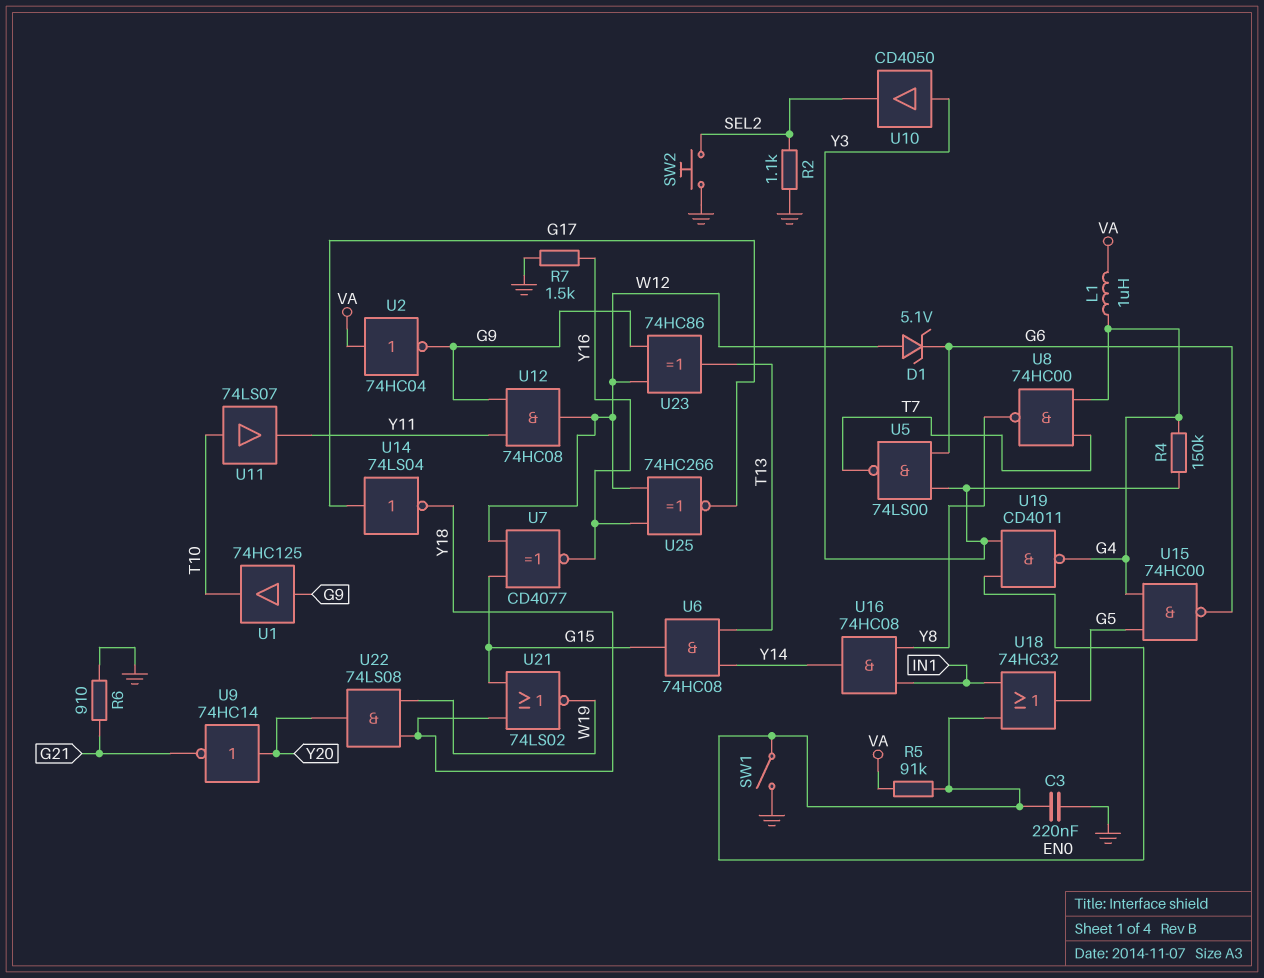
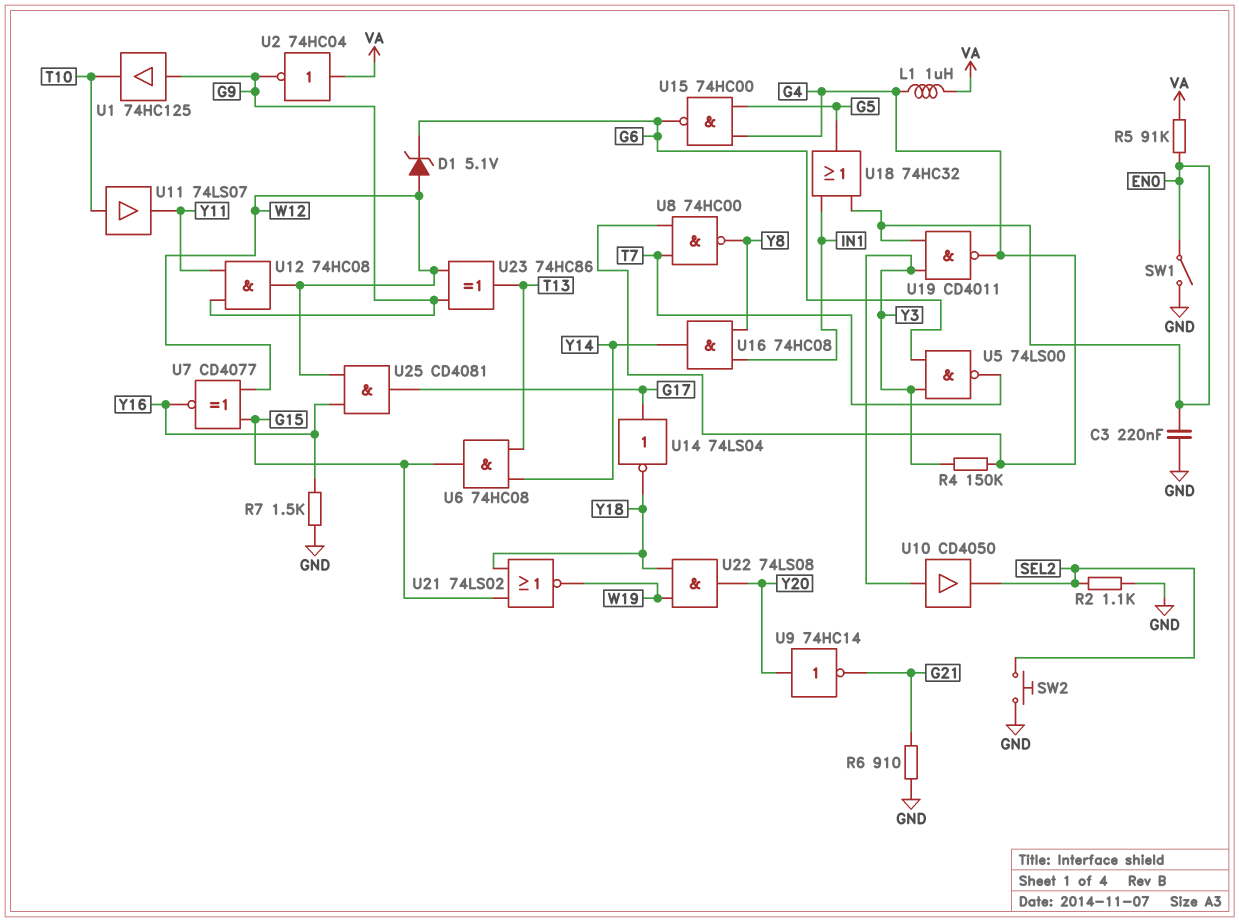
U25: XNOR 74HC266 (in W12, in Y16, out G17) -> AND CD4081 (in W12, in Y16, out G17)

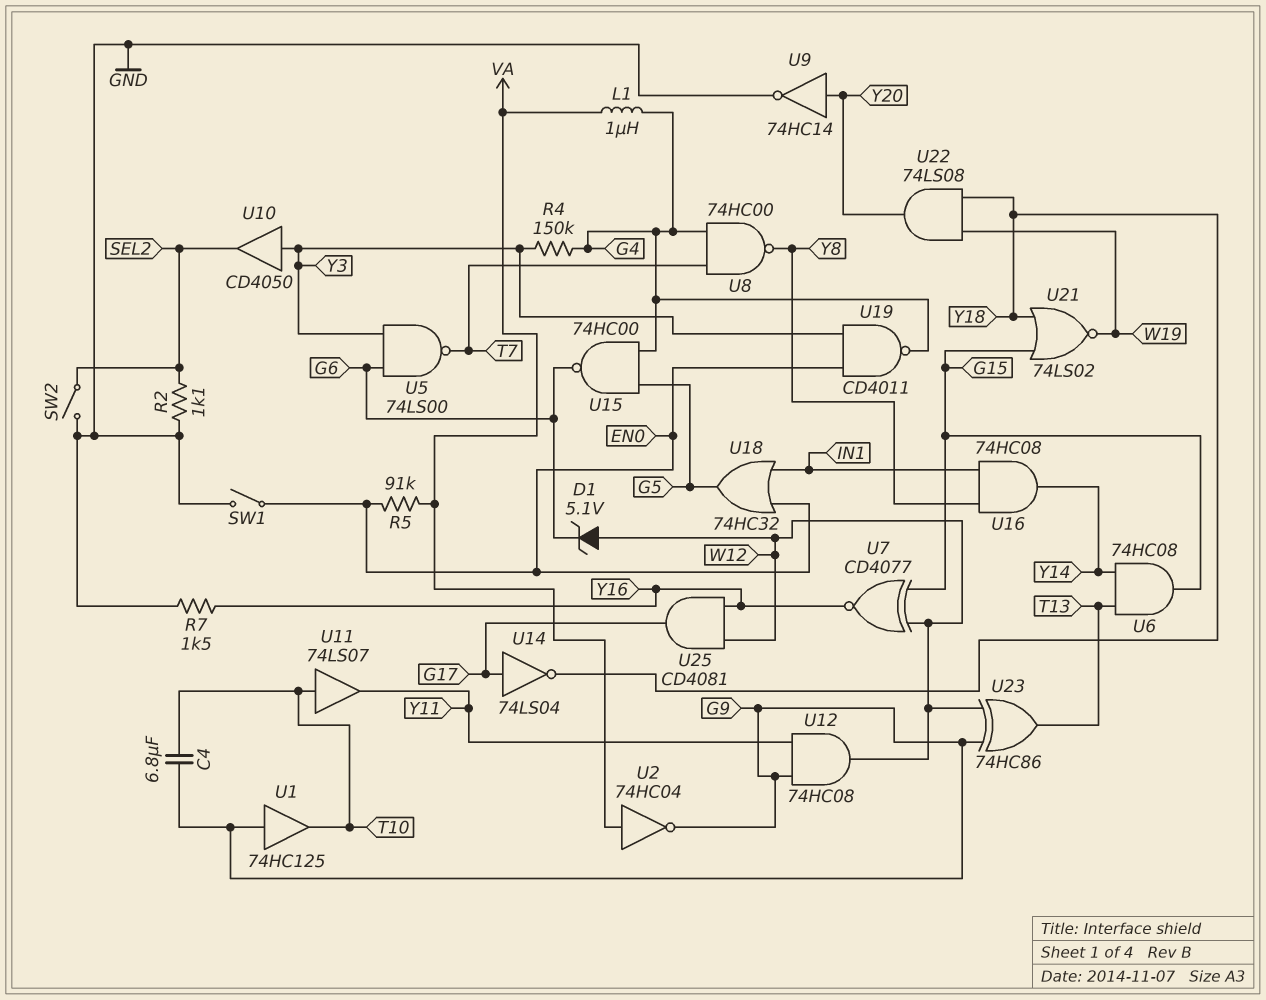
C3: 220nF (EN0, GND) -> none
C4: none -> 6.8uF (G9, T10)
R6: 910 (G21, GND) -> none
SW2: button (GND, SEL2) -> switch (GND, SEL2)
U9: NOT 74HC14 (in Y20, out G21) -> NOT 74HC14 (in Y20, out GND)

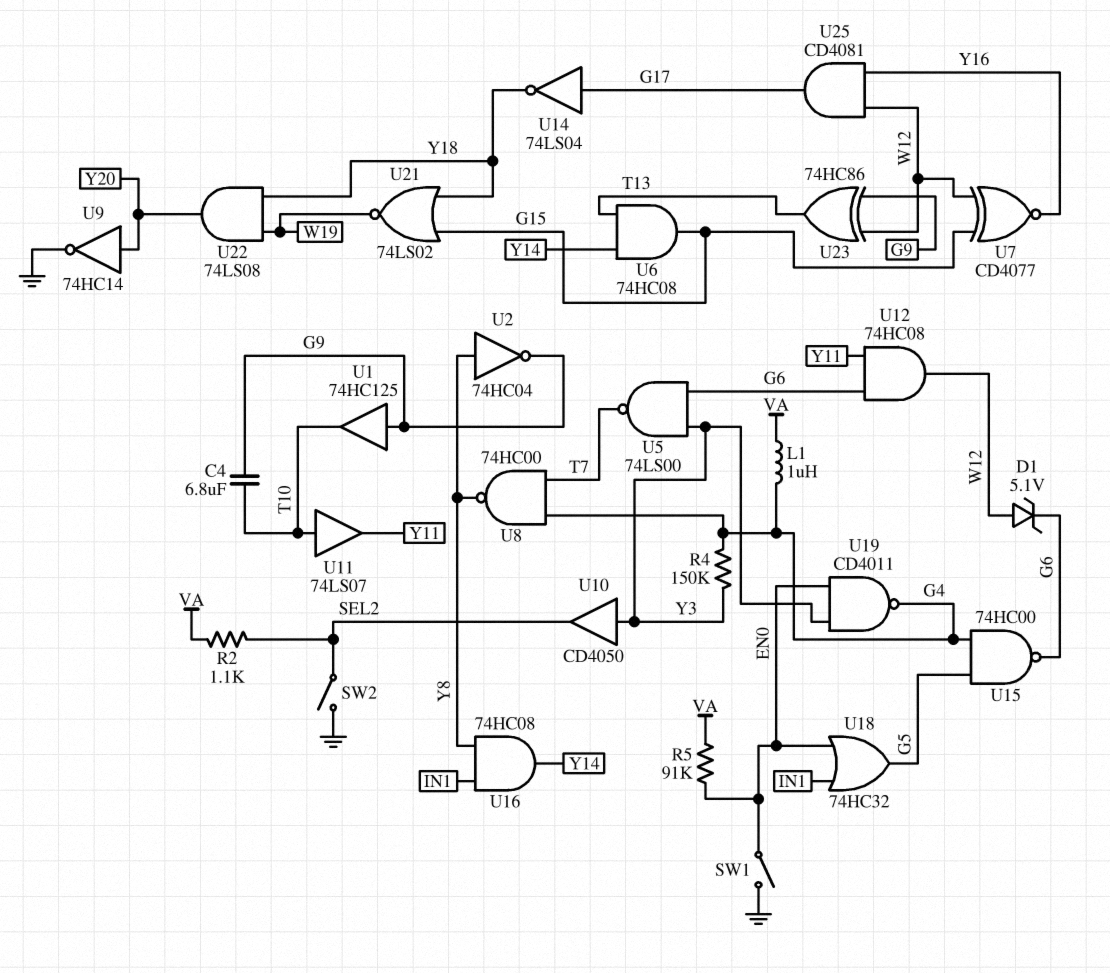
R2: 1.1k (GND, SEL2) -> 1.1k (SEL2, VA)
R7: 1.5k (GND, Y16) -> none
U2: NOT 74HC04 (in VA, out G9) -> NOT 74HC04 (in Y8, out G9)
U12: AND 74HC08 (in G9, in Y11, out W12) -> AND 74HC08 (in G6, in Y11, out W12)

